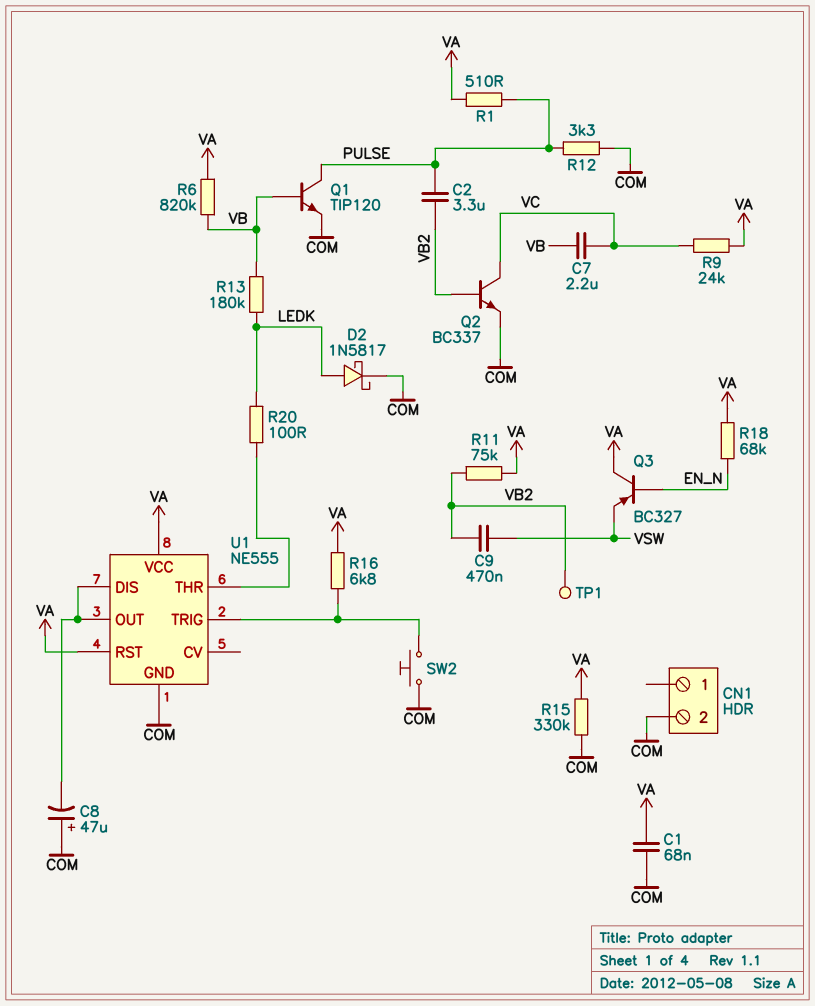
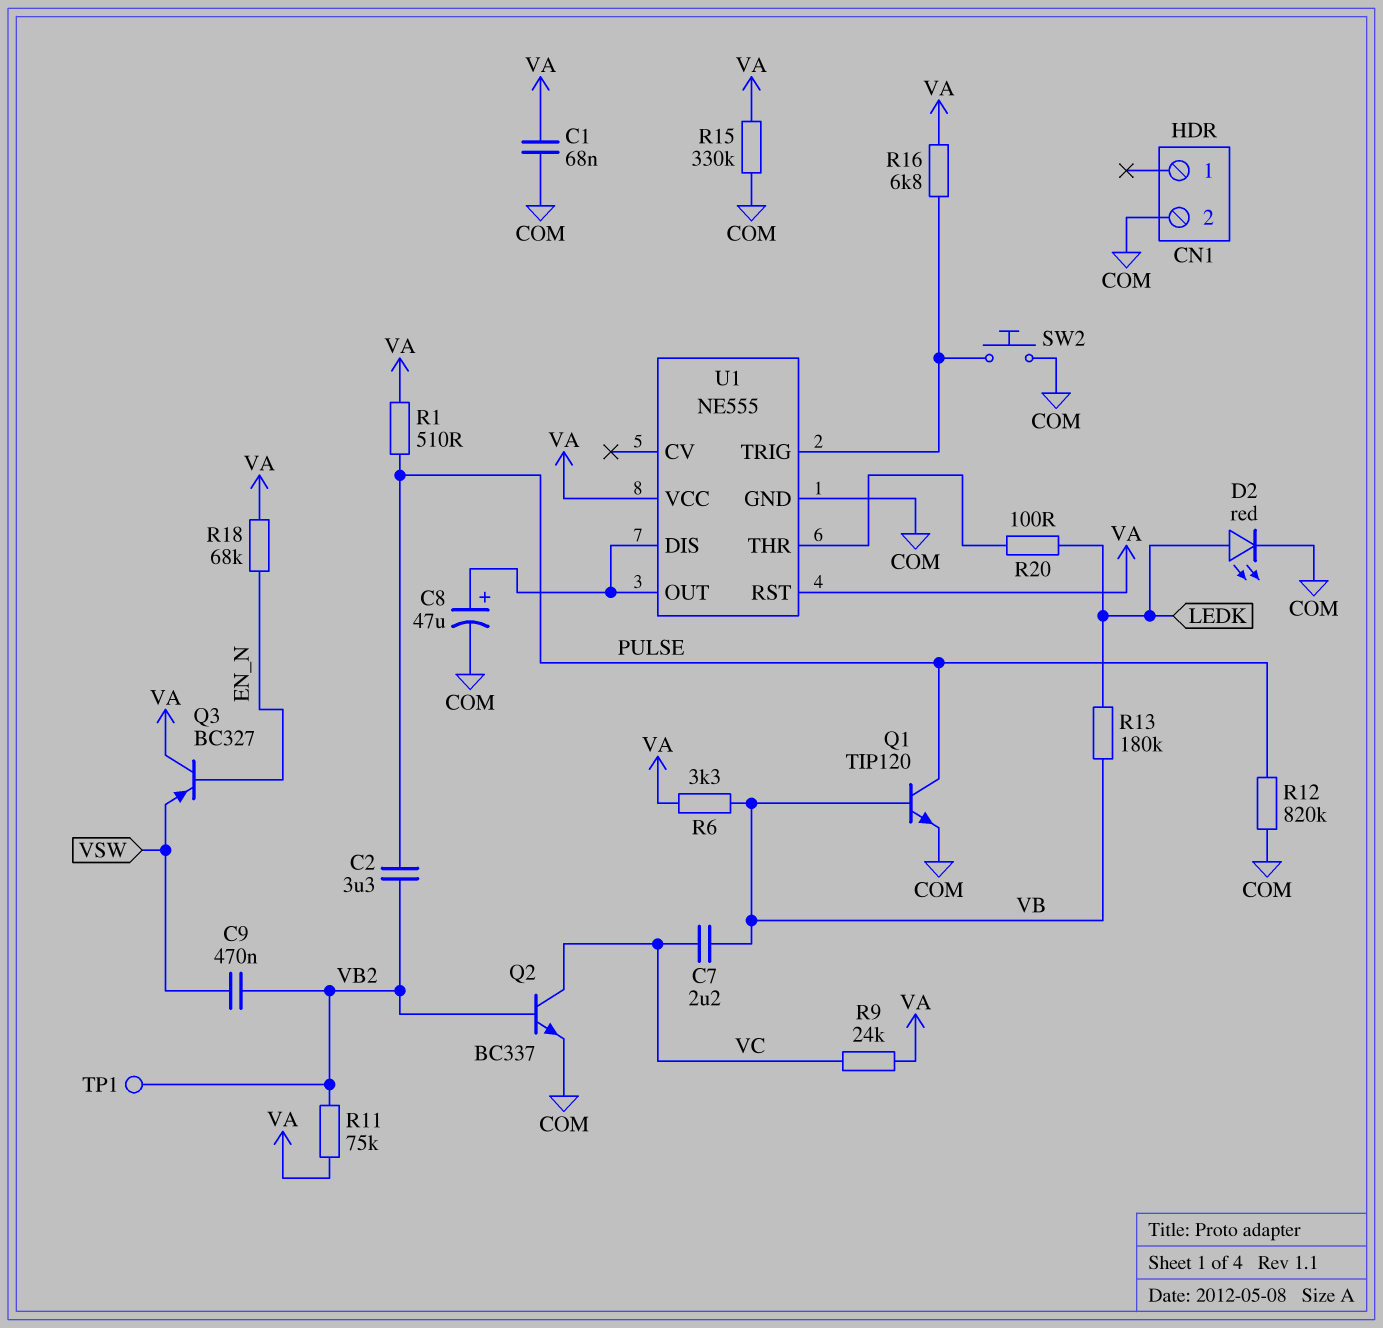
C8: 47uF (plus COM, minus U1/DIS) -> 47uF (plus U1/DIS, minus COM)
D2: schottky 1N5817 (A LEDK, K COM) -> LED red (A LEDK, K COM)
R6: 820k (VA, VB) -> 3.3k (VA, VB)
R12: 3.3k (COM, PULSE) -> 820k (COM, PULSE)

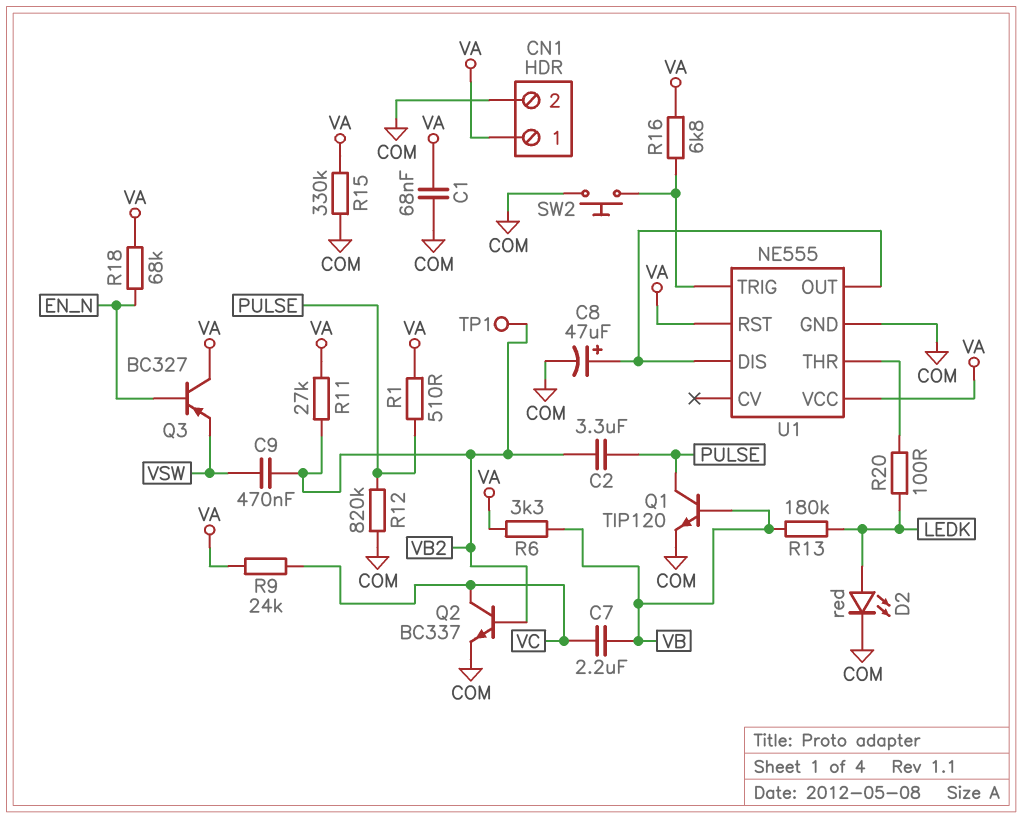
CN1 pin 1: none -> VA
R11: 75k (VA, VB2) -> 27k (VA, VB2)

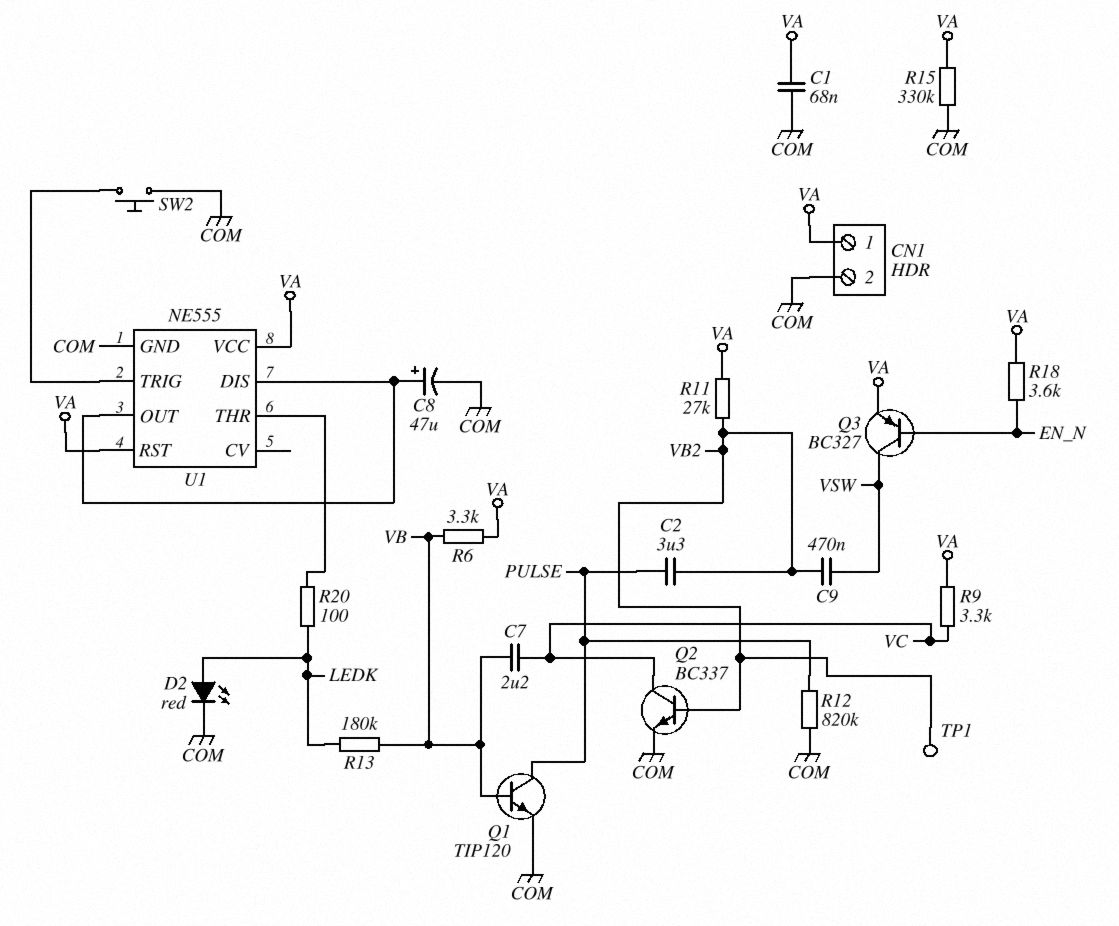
Q3: PNP BC327 (B EN_N, C VA, E VSW) -> PNP BC327 (B EN_N, C VSW, E VA)
R1: 510 (PULSE, VA) -> none
R9: 24k (VA, VC) -> 3.3k (VA, VC)
R16: 6.8k (U1/TRIG, VA) -> none
R18: 68k (EN_N, VA) -> 3.6k (EN_N, VA)

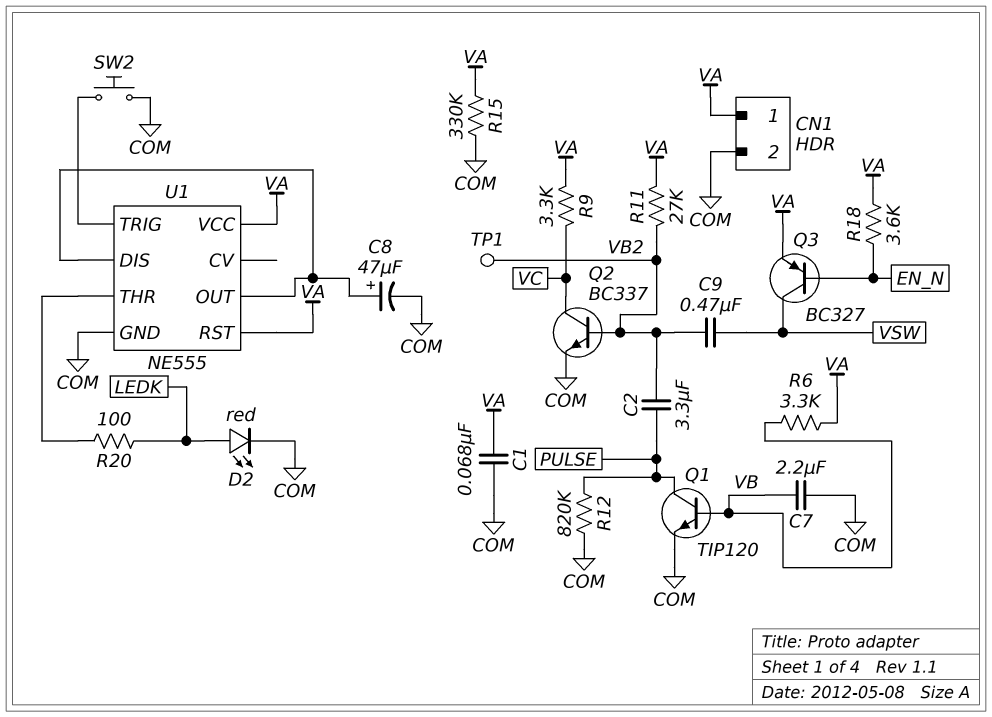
C7: 2.2uF (VB, VC) -> 2.2uF (COM, VB)
R13: 180k (LEDK, VB) -> none

